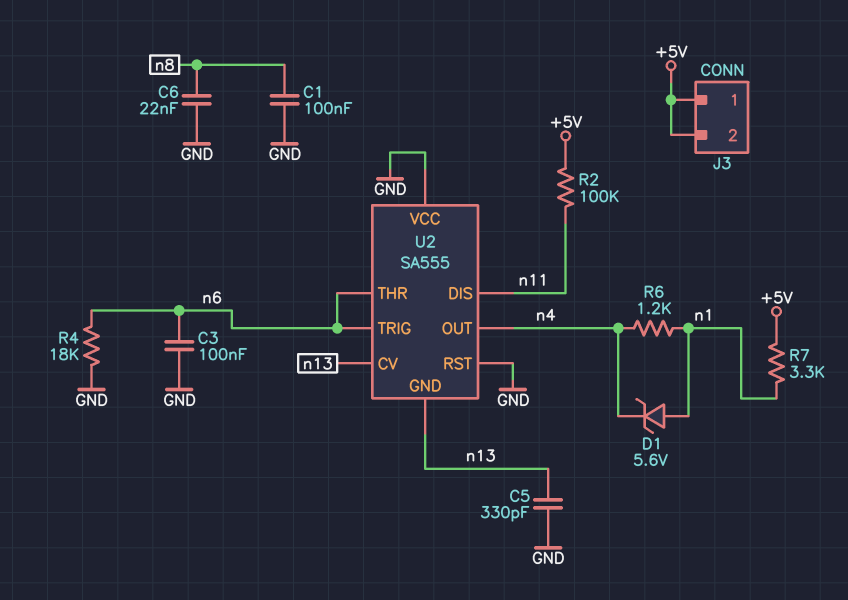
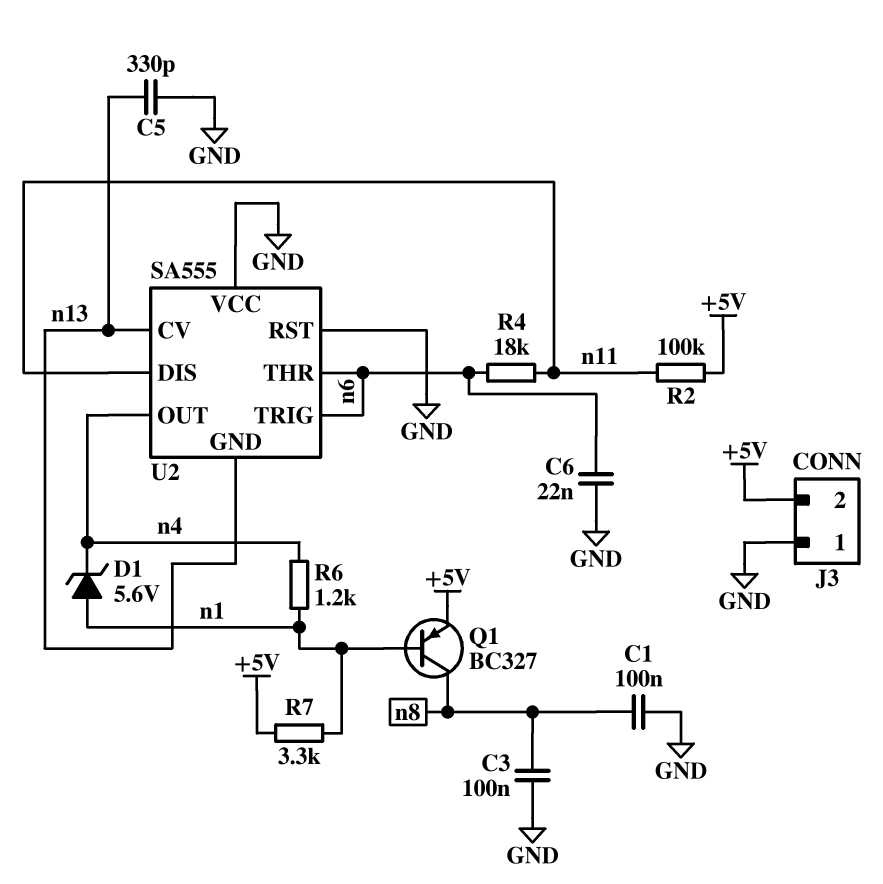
C3: 100nF (GND, n6) -> 100nF (GND, n8)
C6: 22nF (GND, n8) -> 22nF (GND, n6)
J3 pin 1: +5V -> GND
Q1: none -> PNP BC327 (B n1, C n8, E +5V)
R4: 18k (GND, n6) -> 18k (n6, n11)

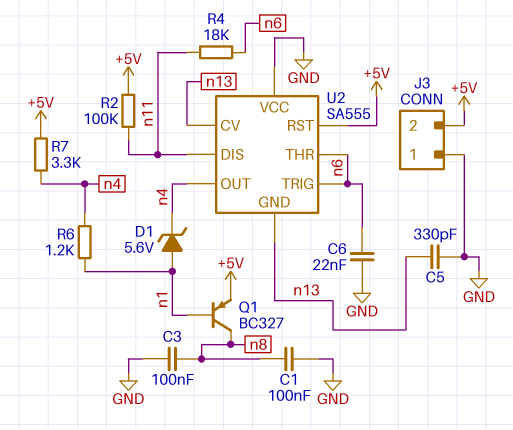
R7: 3.3k (+5V, n1) -> 3.3k (+5V, n4)
U2 pin RST: GND -> +5V

